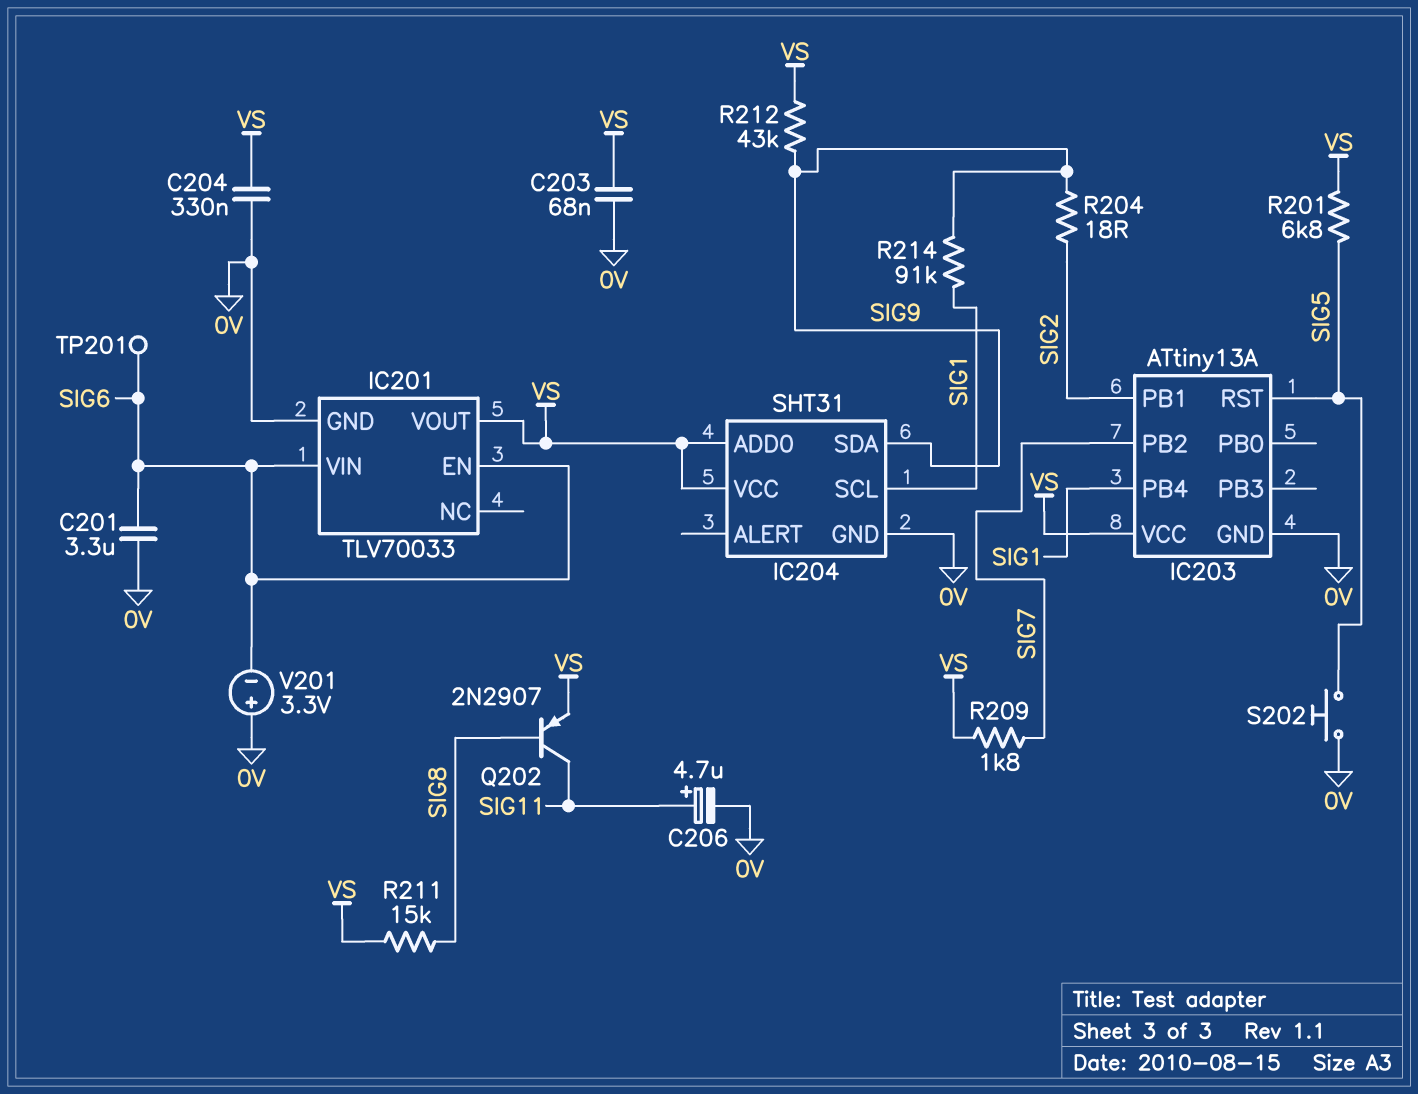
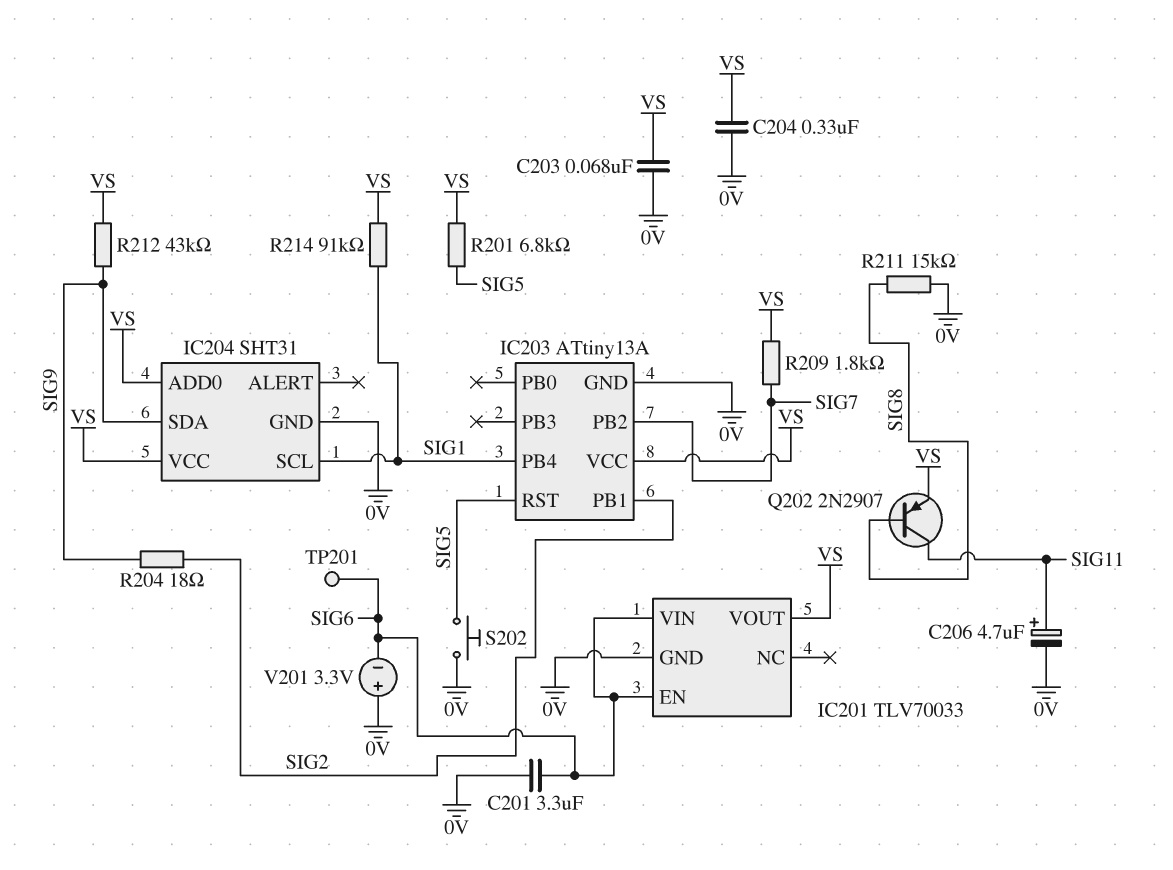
R211: 15k (SIG8, VS) -> 15k (0V, SIG8)
R214: 91k (SIG1, SIG9) -> 91k (SIG1, VS)

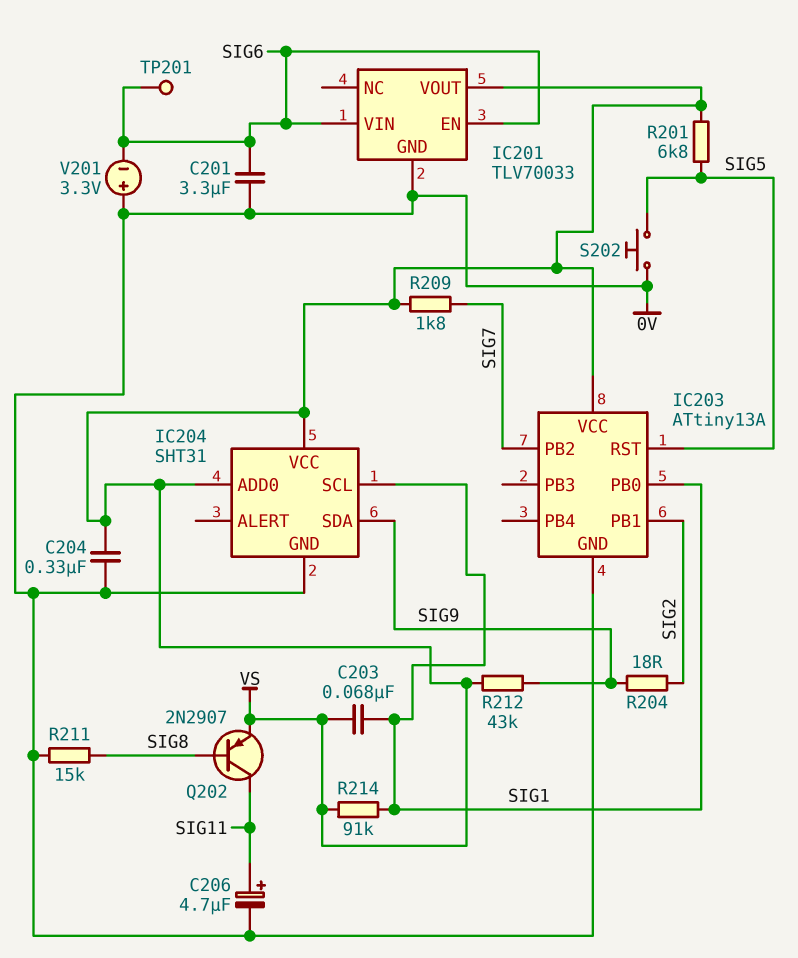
C203: 68nF (0V, VS) -> 68nF (SIG1, VS)
IC203 pin PB0: none -> SIG1
IC203 pin PB4: SIG1 -> none

